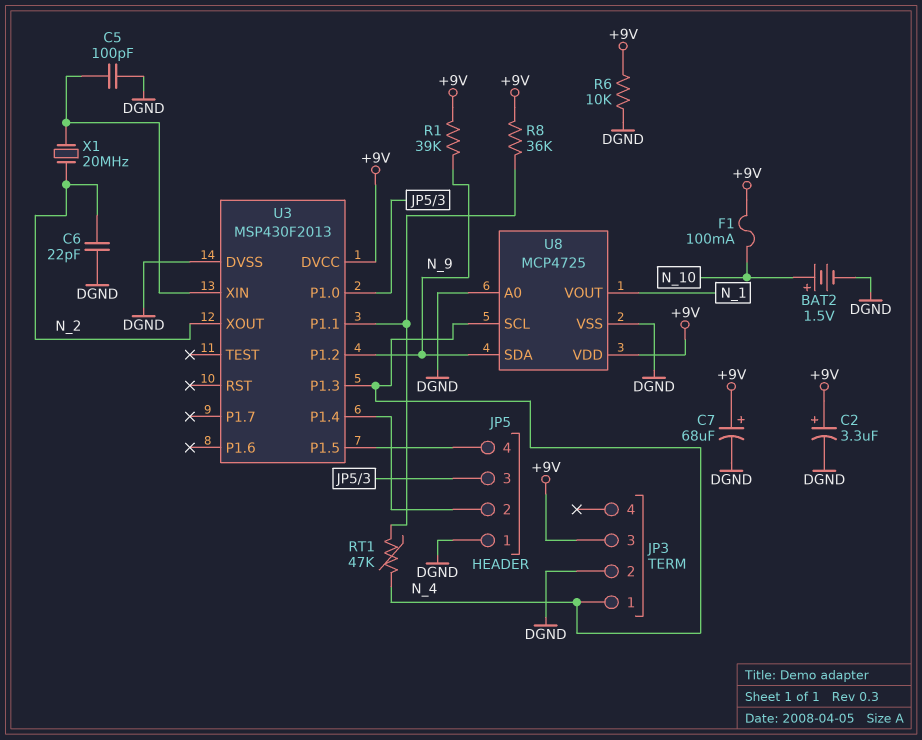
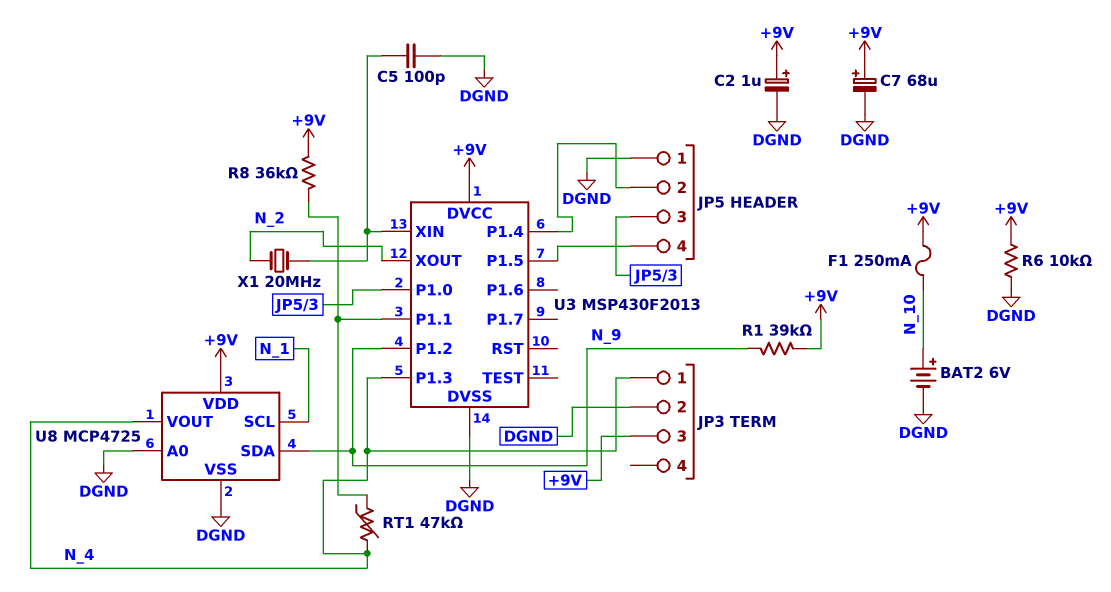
BAT2: 1.5V (plus N_10, minus DGND) -> 6V (plus N_10, minus DGND)
C2: 3.3uF (plus +9V, minus DGND) -> 1uF (plus +9V, minus DGND)
C6: 22pF (DGND, N_2) -> none
F1: 100mA (+9V, N_10) -> 250mA (+9V, N_10)
U8 pin SCL: N_4 -> N_1
U8 pin VOUT: N_1 -> N_4

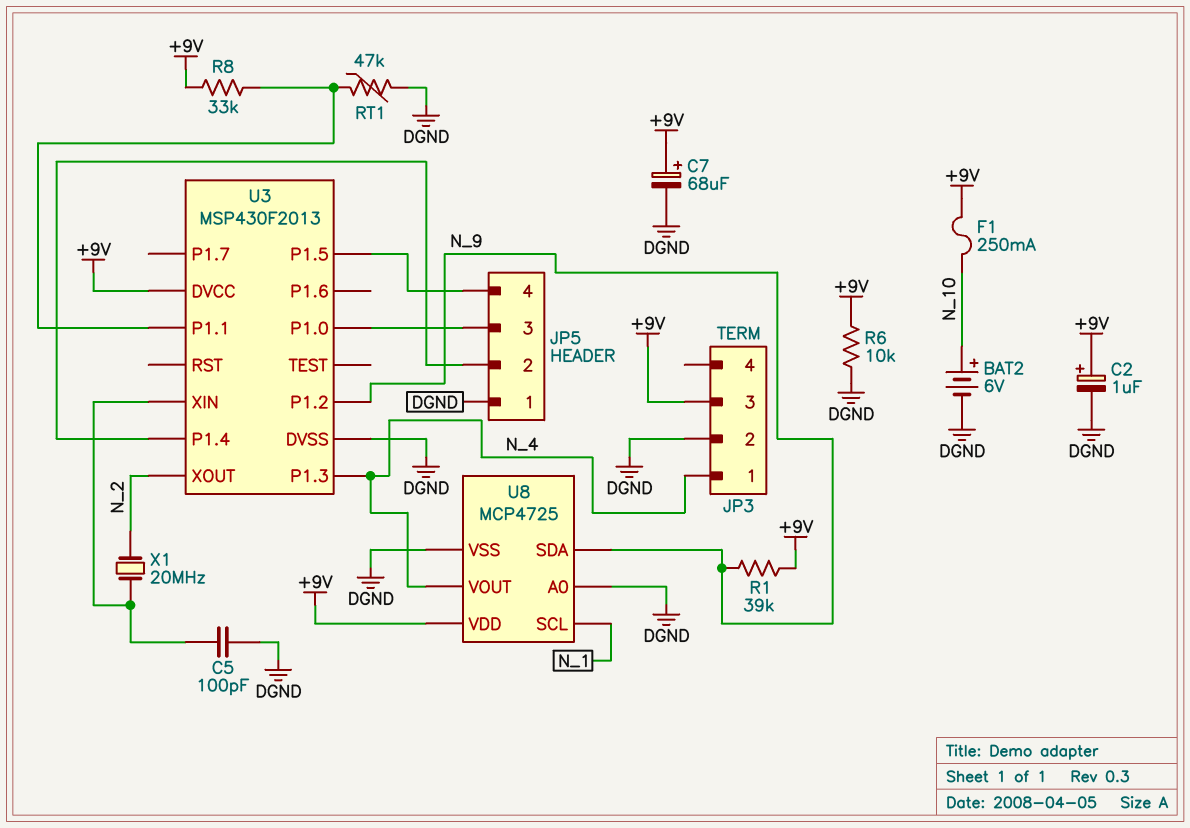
R8: 36k (+9V, U3/P1.1) -> 33k (+9V, U3/P1.1)
RT1: 47k (N_4, U3/P1.1) -> 47k (DGND, U3/P1.1)

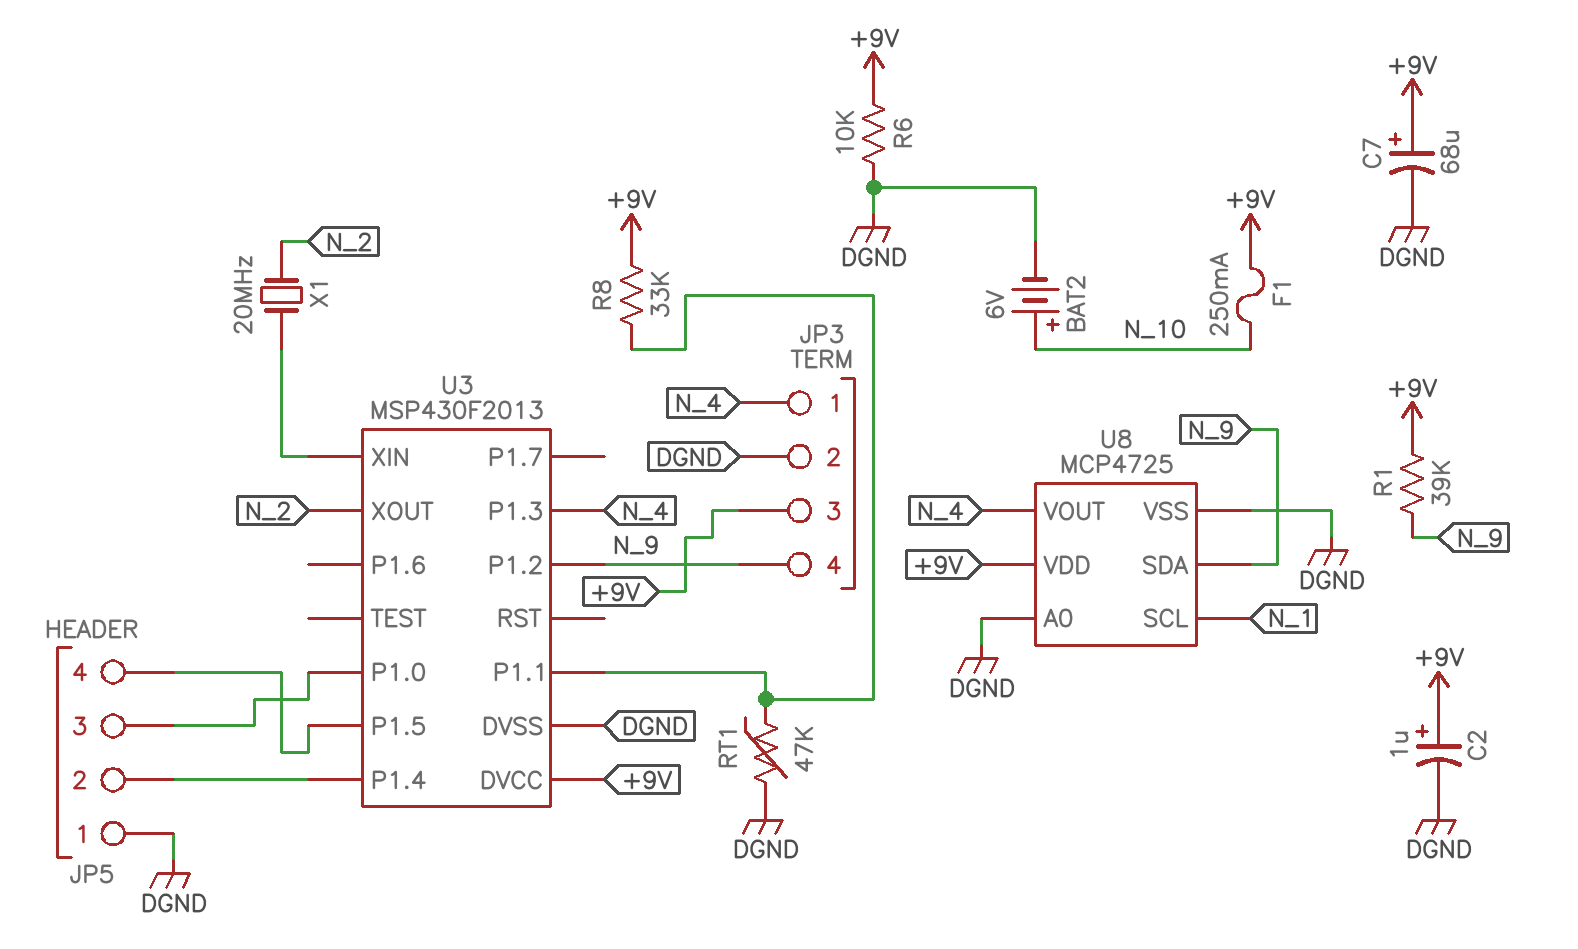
C5: 100pF (DGND, U3/XIN) -> none
JP3 pin 4: none -> N_9

